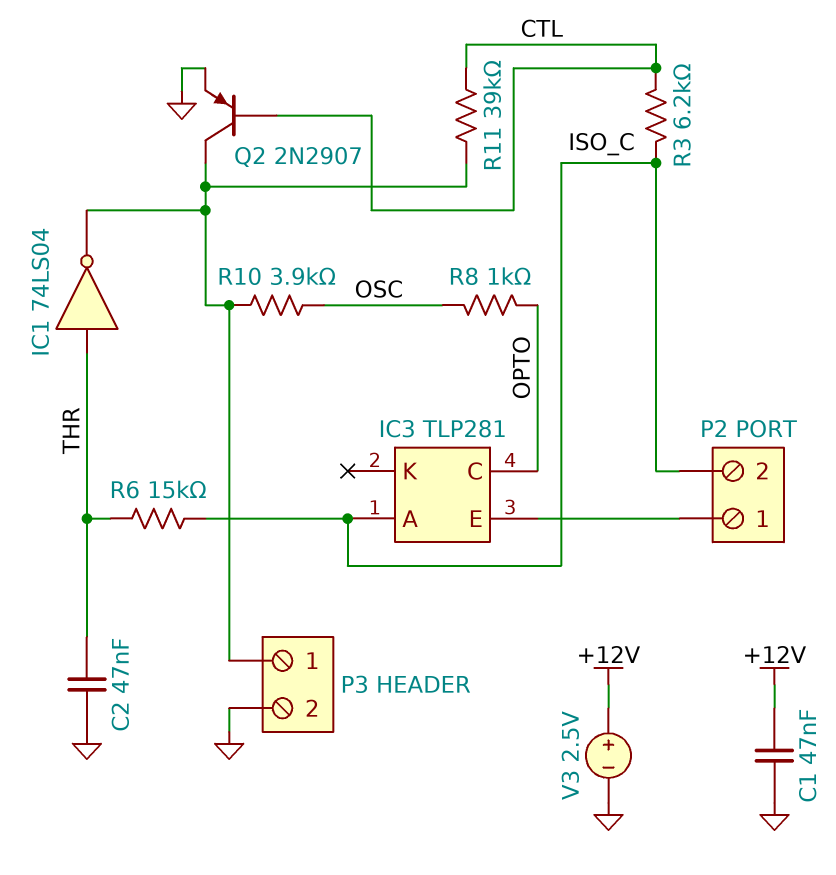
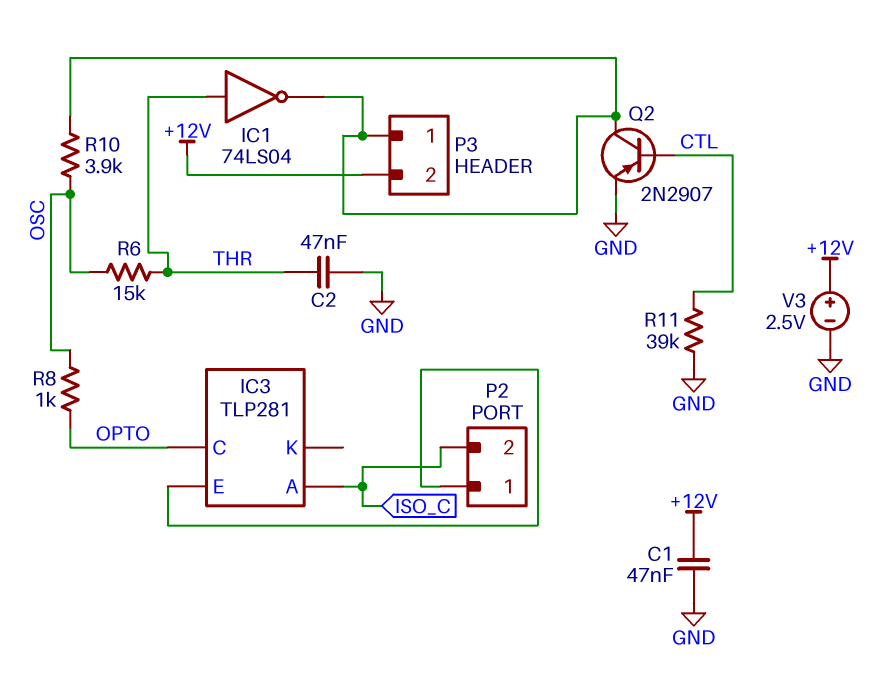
P3 pin 2: GND -> +12V
R3: 6.2k (CTL, ISO_C) -> none
R6: 15k (ISO_C, THR) -> 15k (OSC, THR)
R11: 39k (CTL, P3/1) -> 39k (CTL, GND)

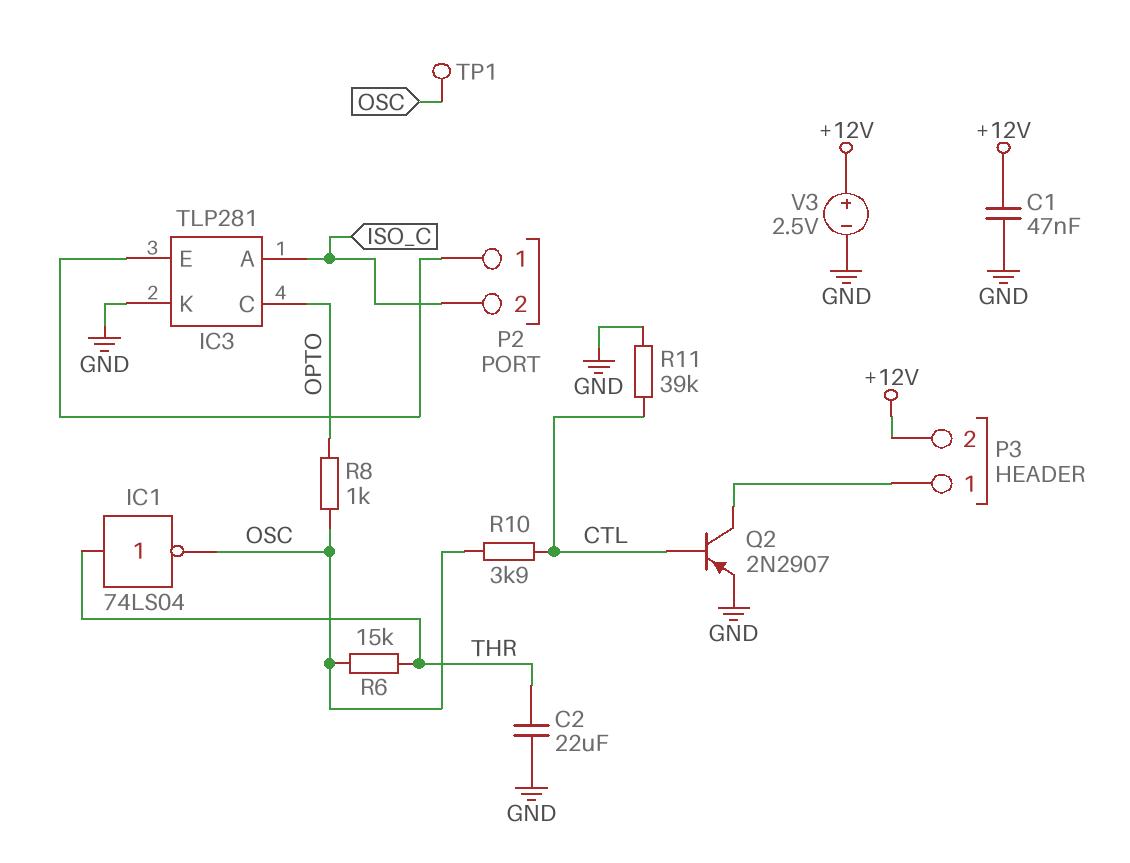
C2: 47nF (GND, THR) -> 22uF (GND, THR)
IC1: NOT 74LS04 (in THR, out P3/1) -> NOT 74LS04 (in THR, out OSC)
IC3 pin K: none -> GND
R10: 3.9k (OSC, P3/1) -> 3.9k (CTL, OSC)
TP1: none -> test point (OSC)

